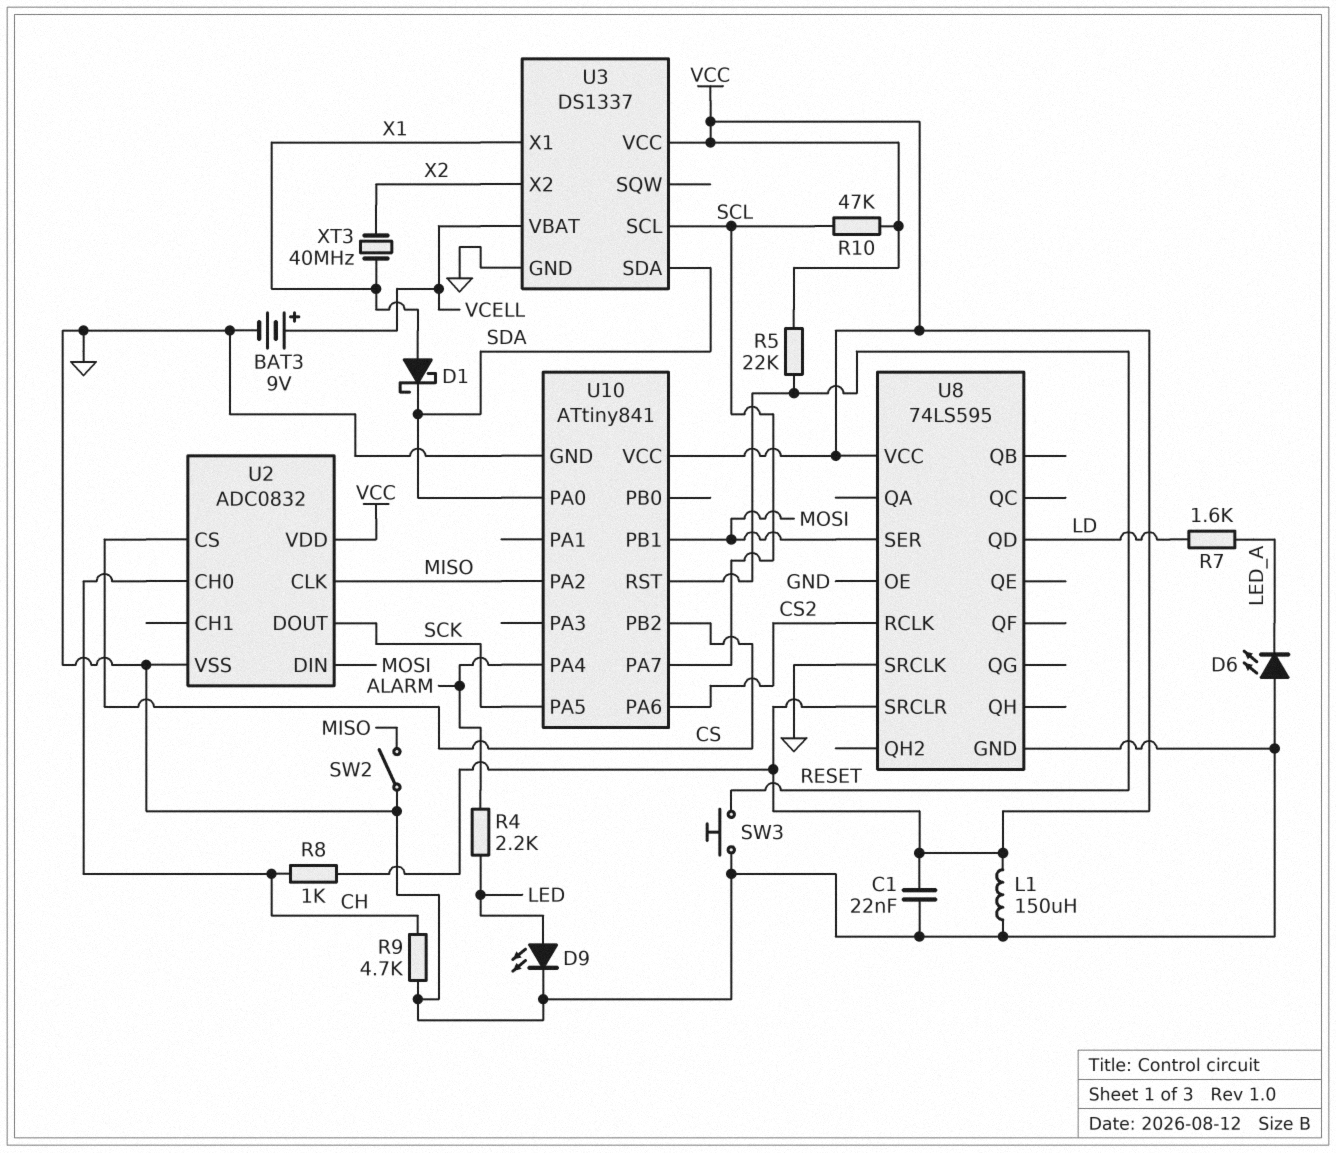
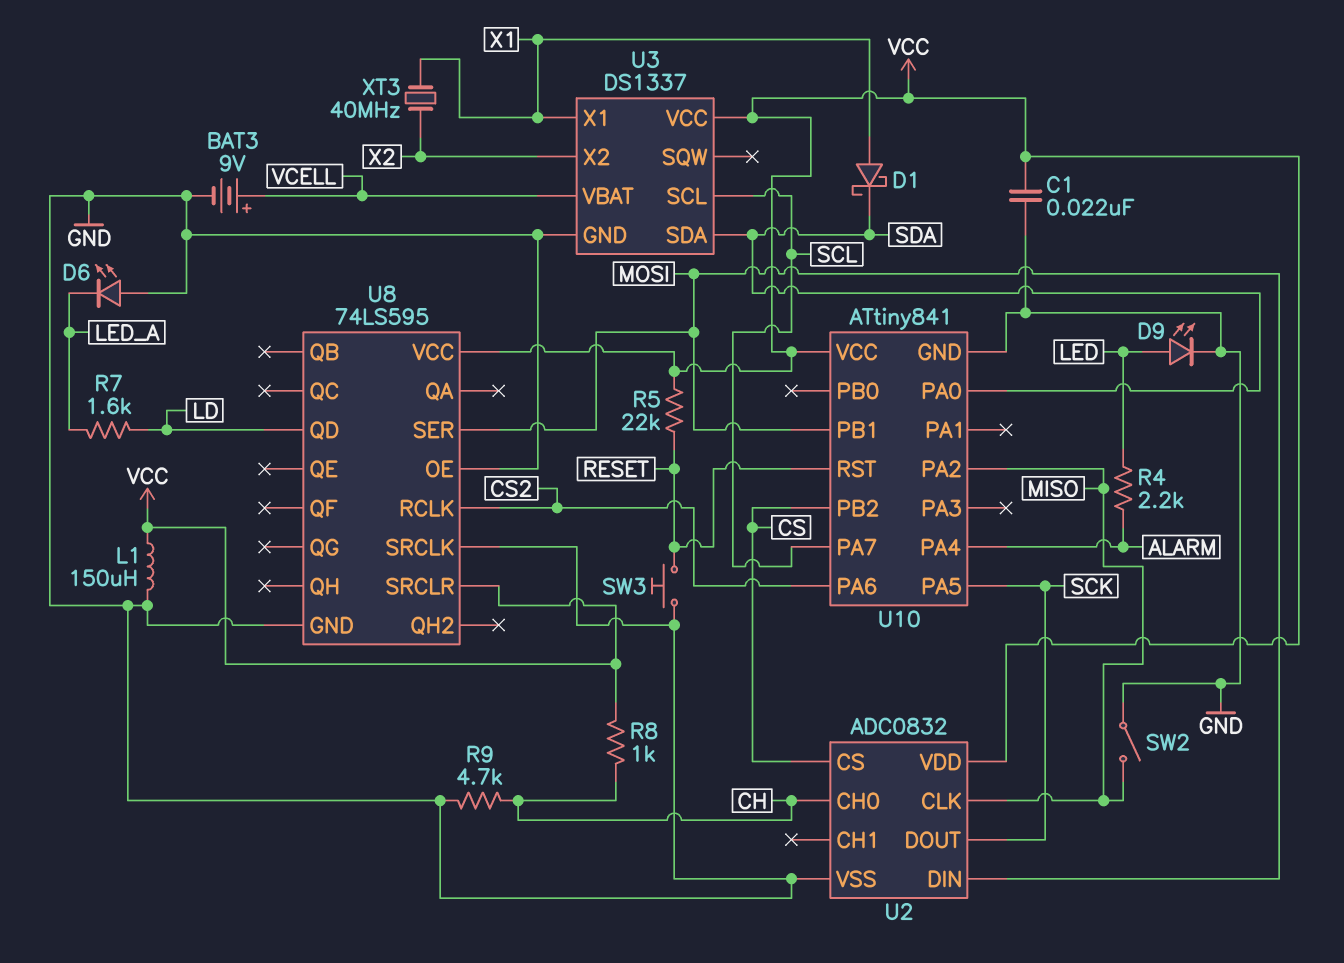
R10: 47k (SCL, VCC) -> none

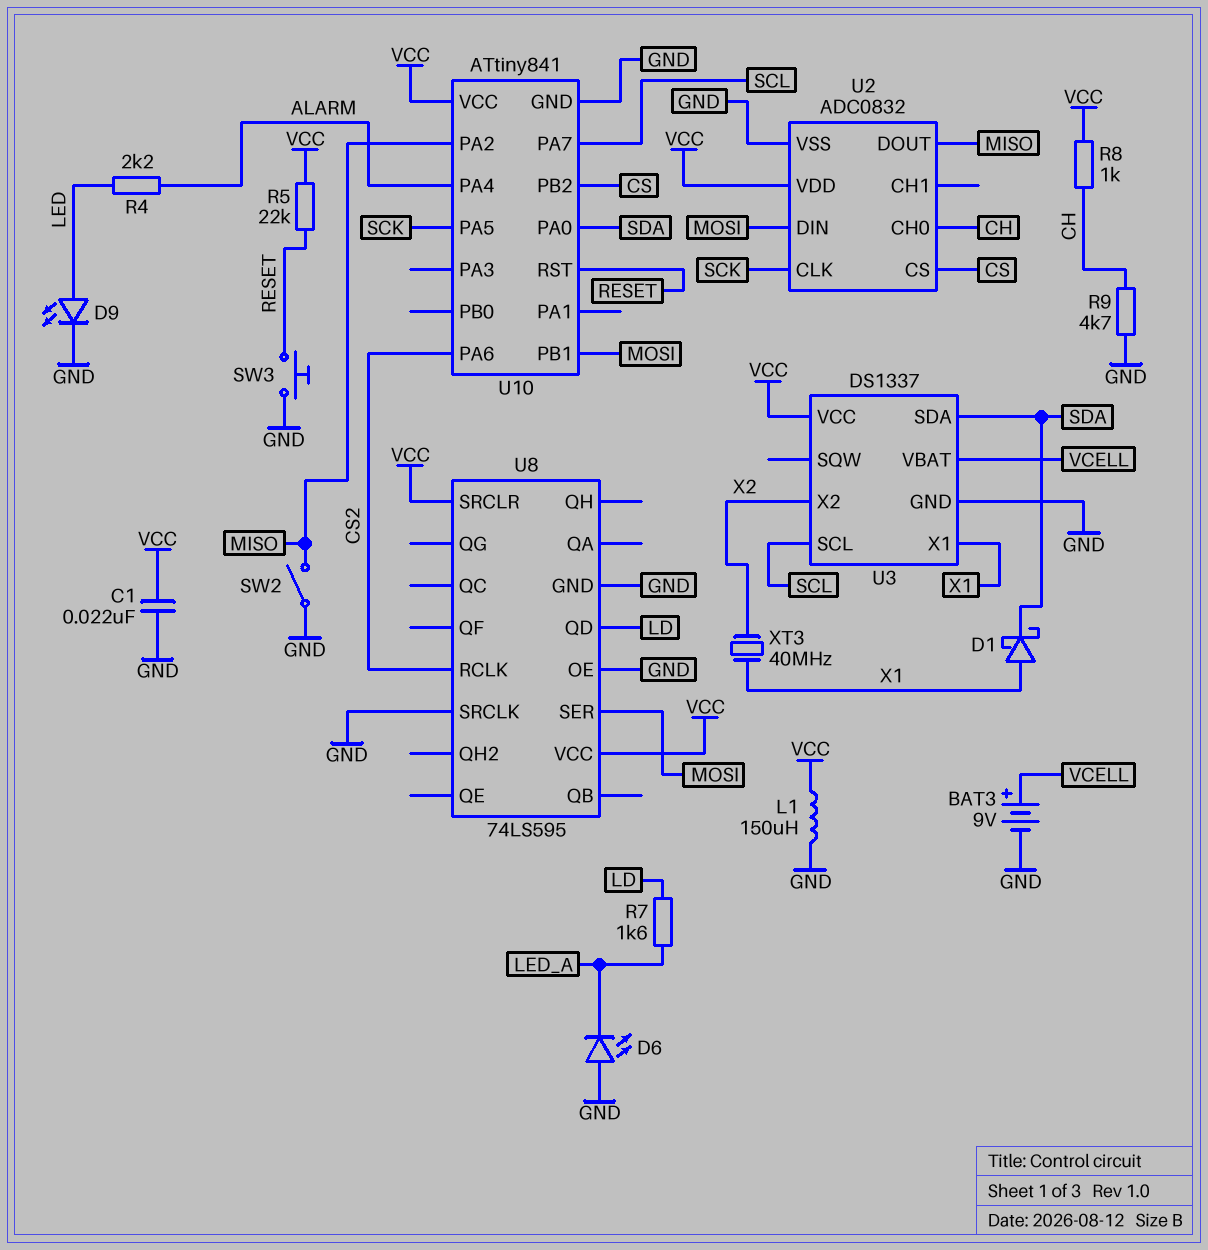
U2 pin CLK: MISO -> SCK
U2 pin DOUT: SCK -> MISO

